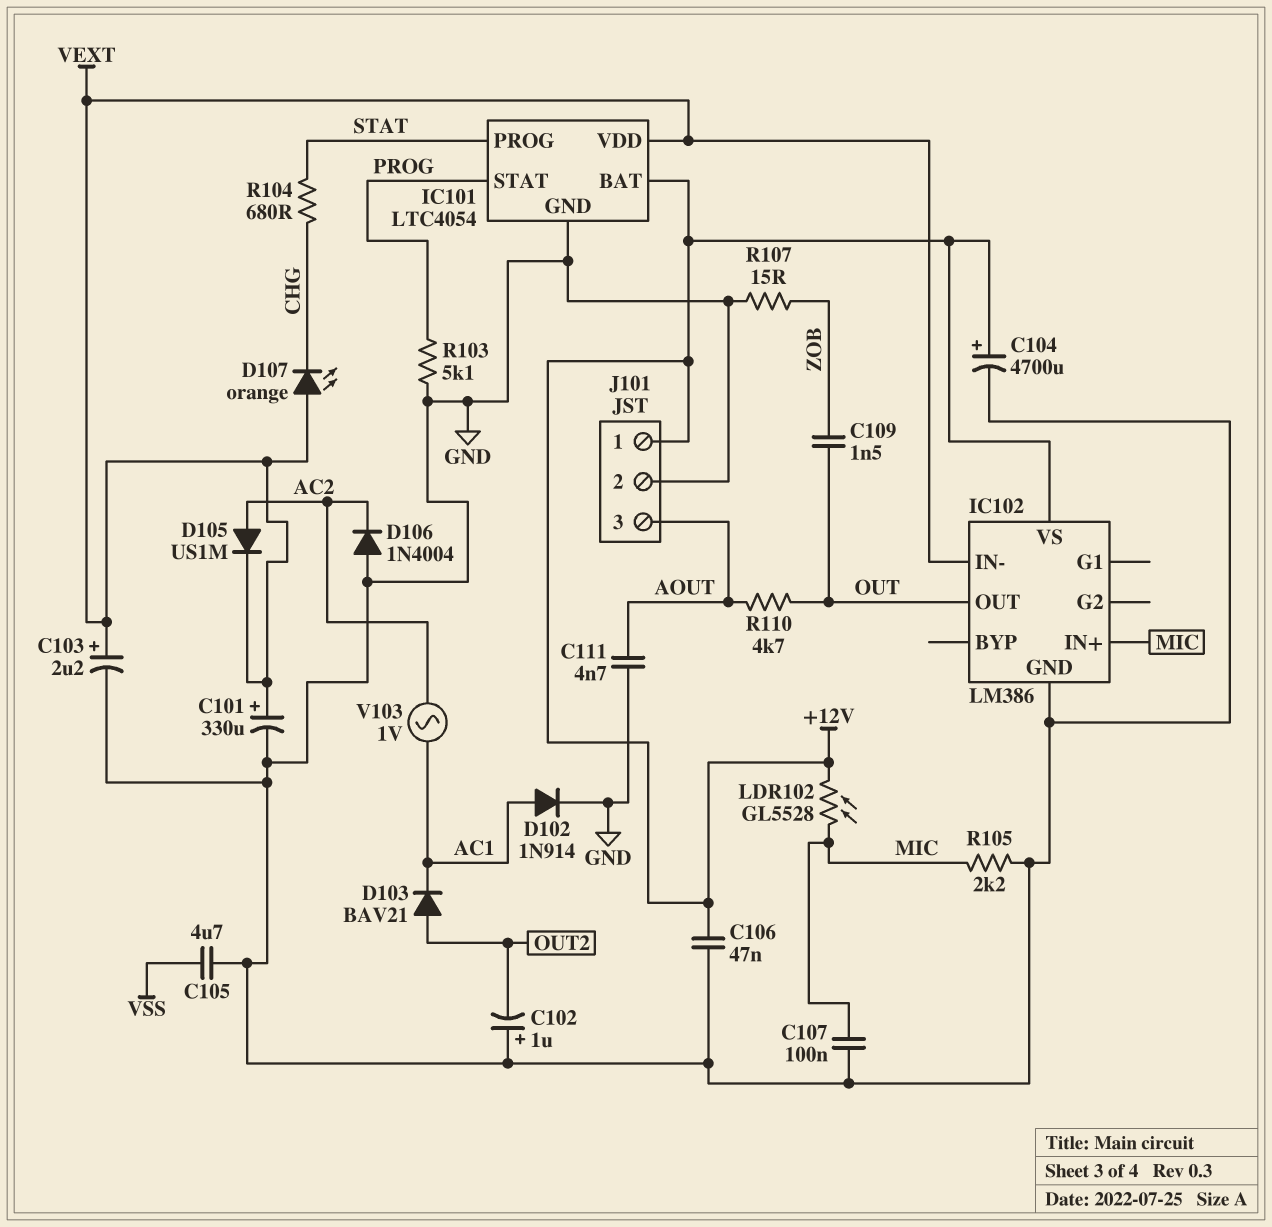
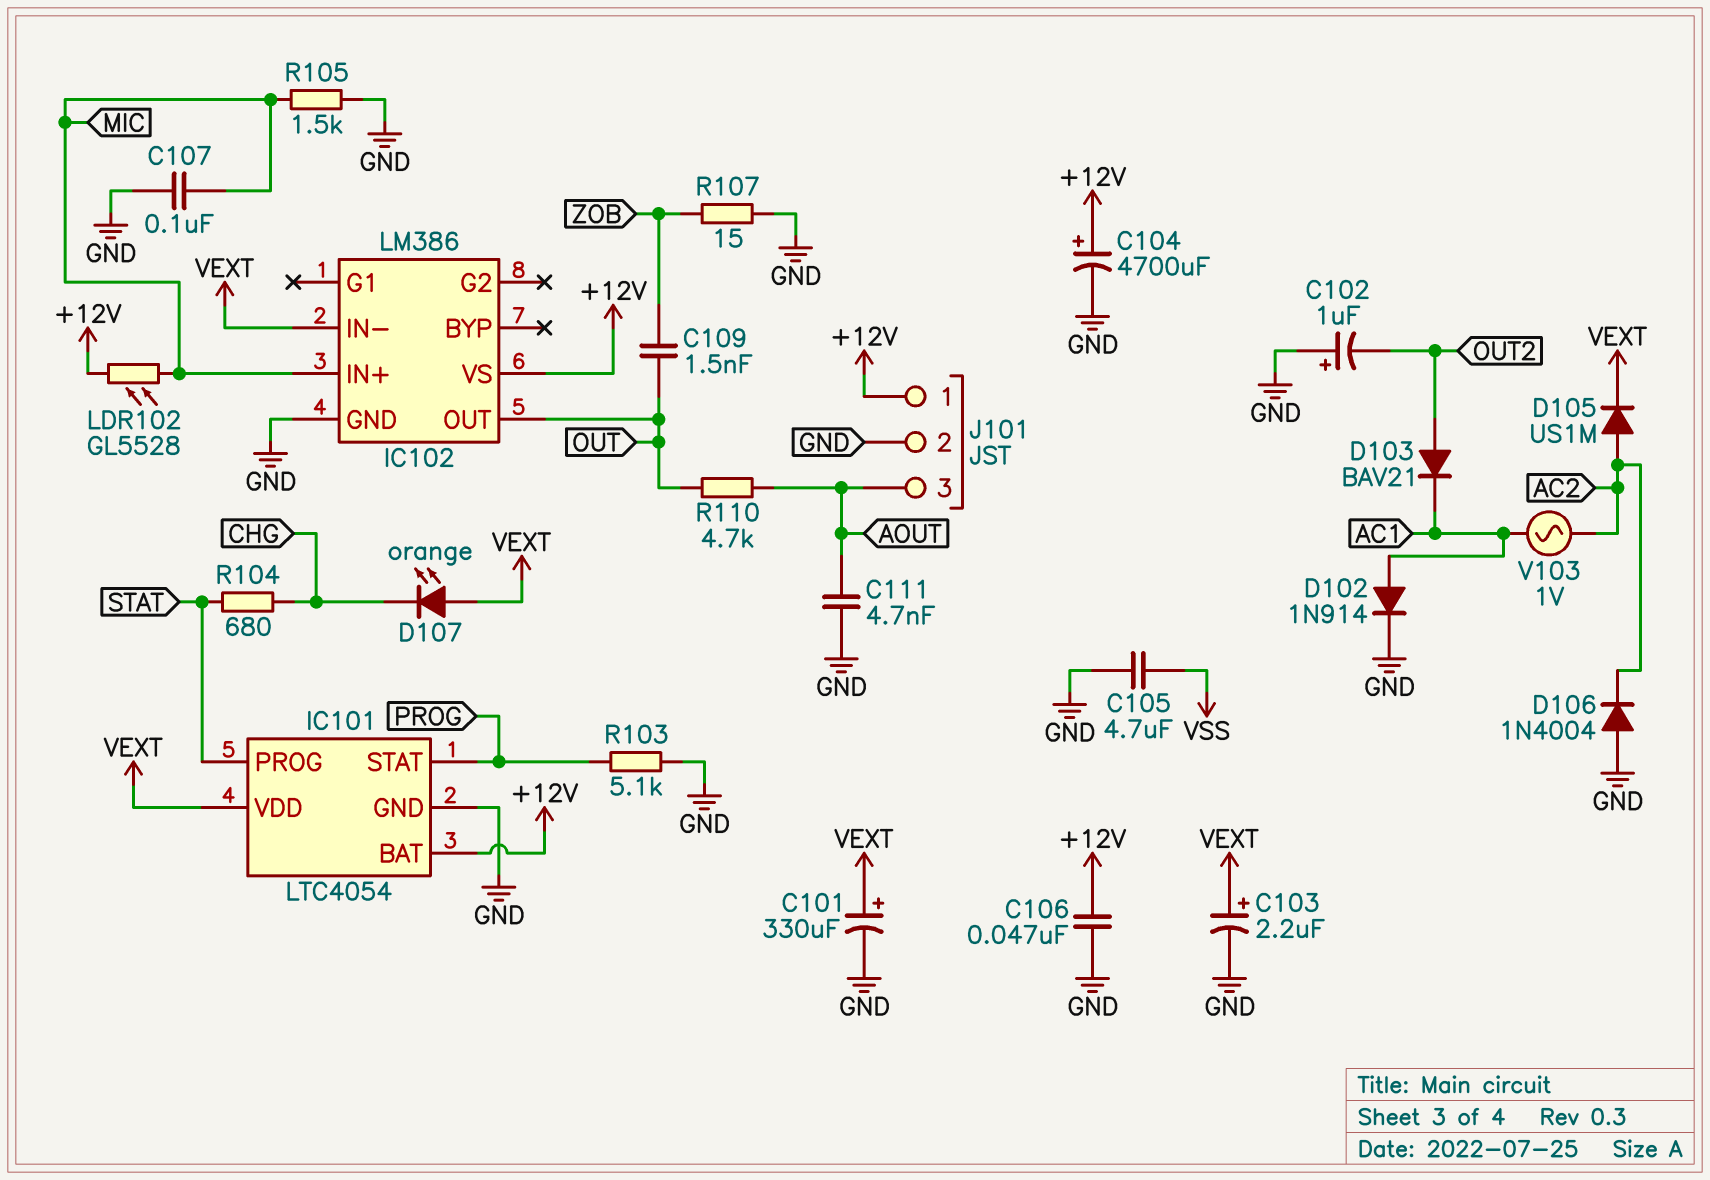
R105: 2.2k (GND, MIC) -> 1.5k (GND, MIC)

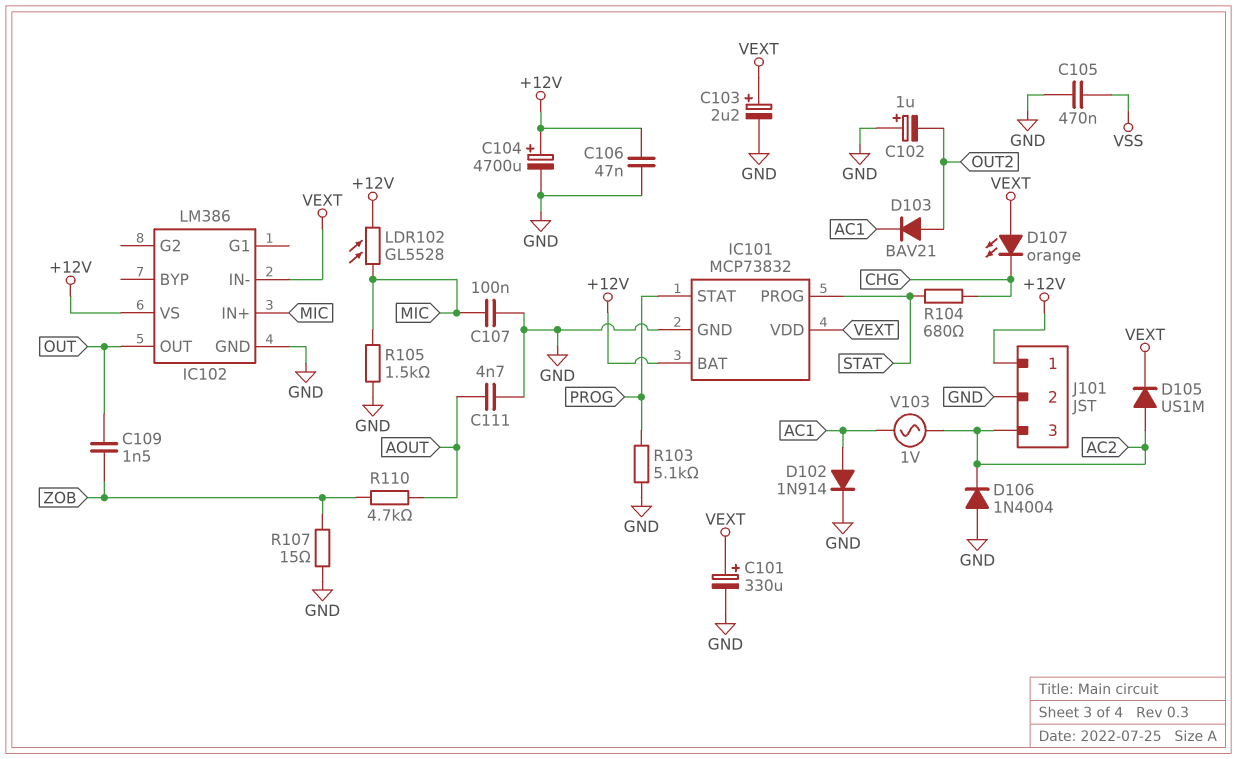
C105: 4.7uF (GND, VSS) -> 470nF (GND, VSS)
IC101: LTC4054 -> MCP73832
J101 pin 3: AOUT -> AC2
R110: 4.7k (AOUT, OUT) -> 4.7k (AOUT, ZOB)

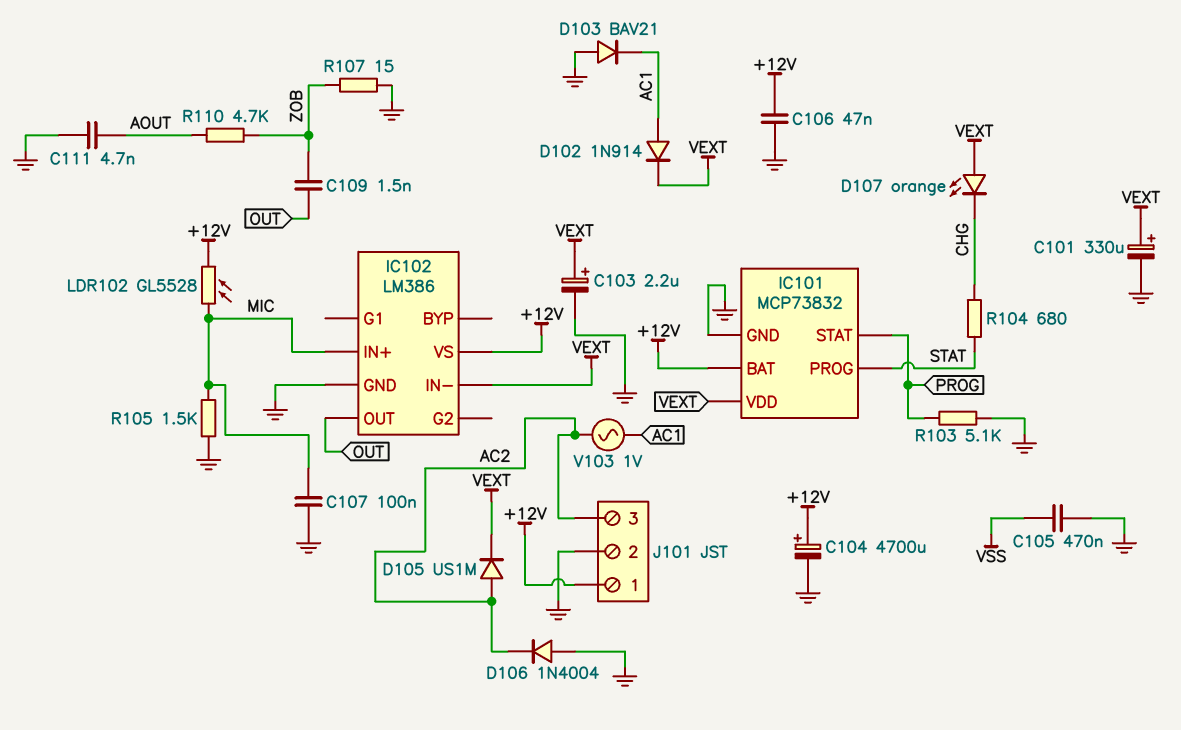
C102: 1uF (plus GND, minus OUT2) -> none
D102: diode 1N914 (A AC1, K GND) -> diode 1N914 (A AC1, K VEXT)
D103: diode BAV21 (A OUT2, K AC1) -> diode BAV21 (A GND, K AC1)

